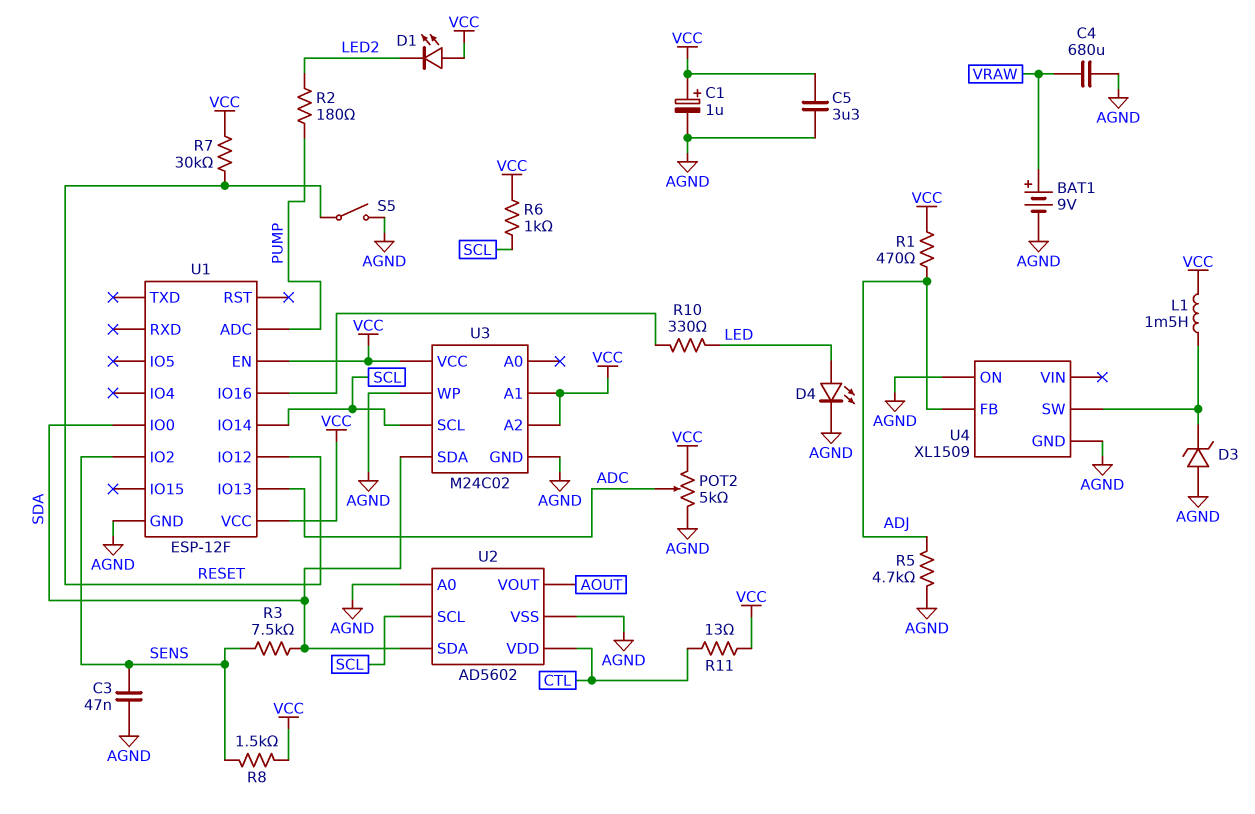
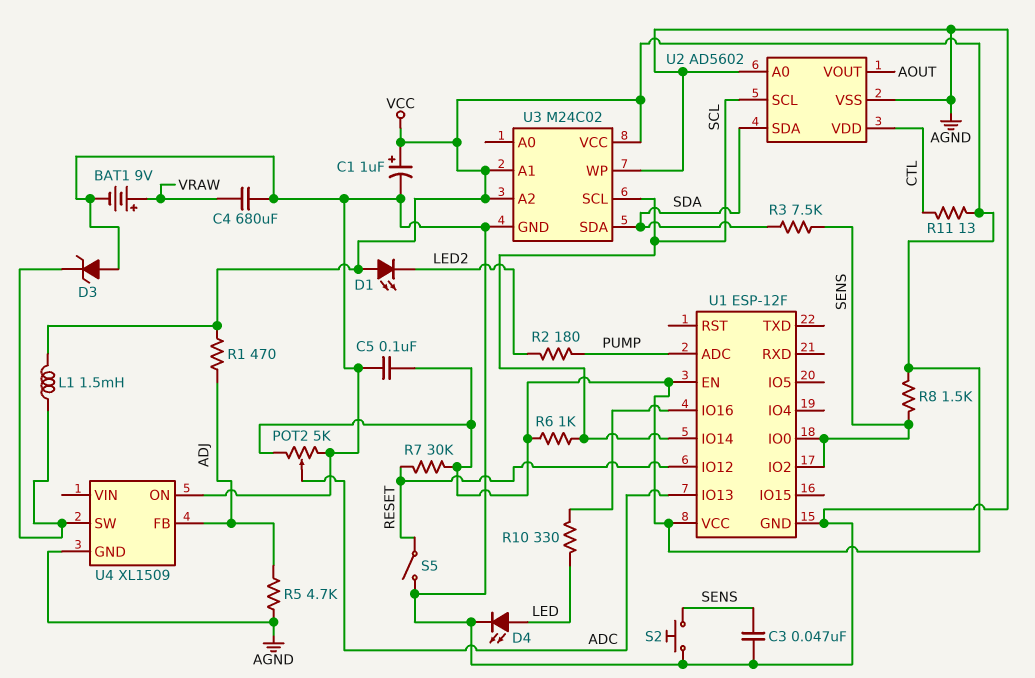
C5: 3.3uF (AGND, VCC) -> 100nF (AGND, VCC)
S2: none -> button (AGND, SENS)
U1 pin IO0: SDA -> SENS

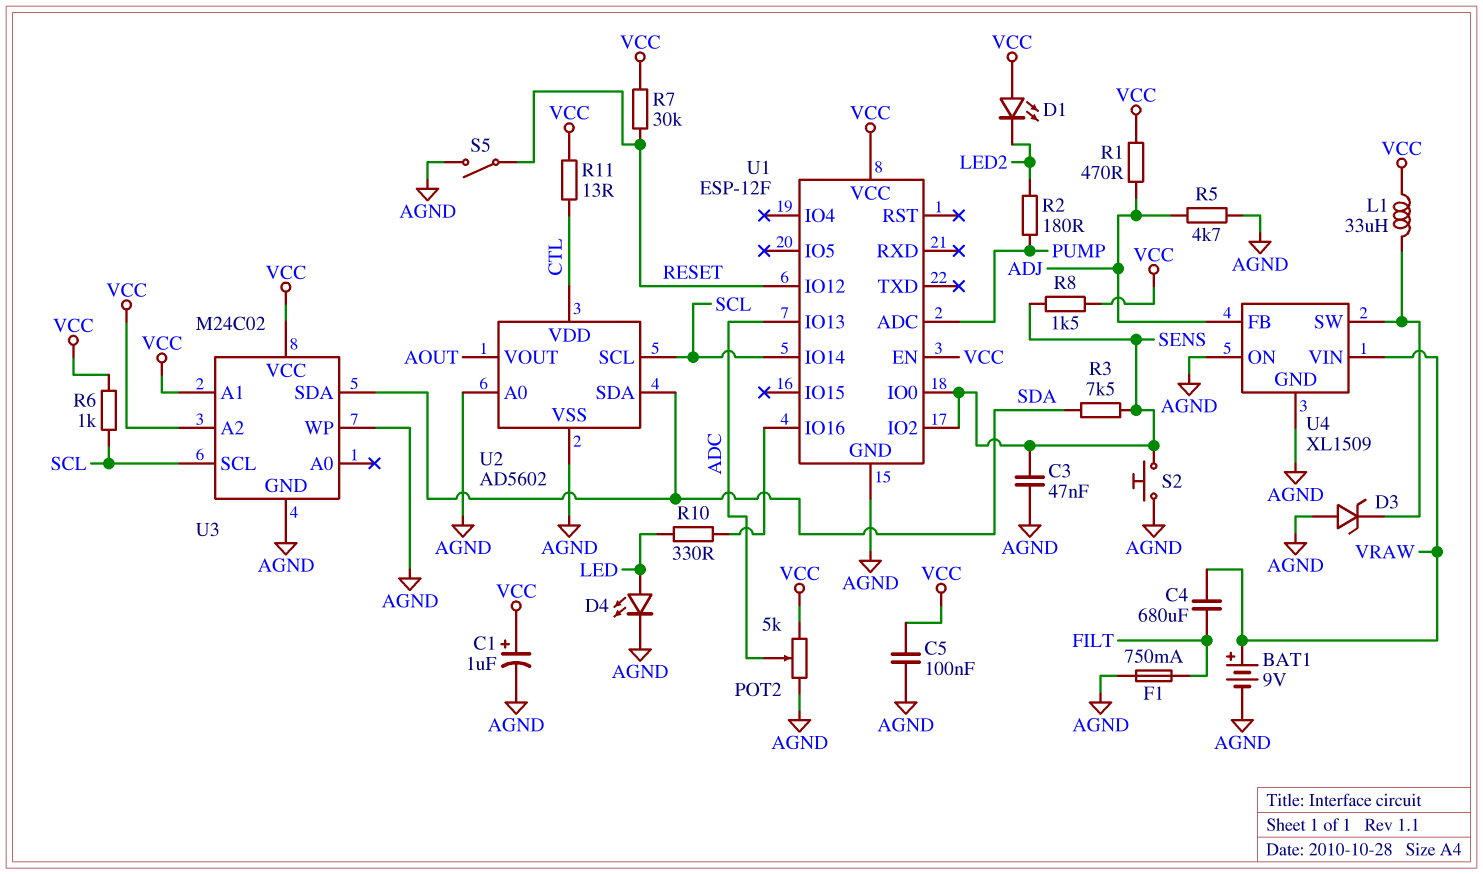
C4: 680uF (AGND, VRAW) -> 680uF (FILT, VRAW)
F1: none -> 750mA (AGND, FILT)
L1: 1.5mH (U4/SW, VCC) -> 33uH (U4/SW, VCC)
U4 pin VIN: none -> VRAW

